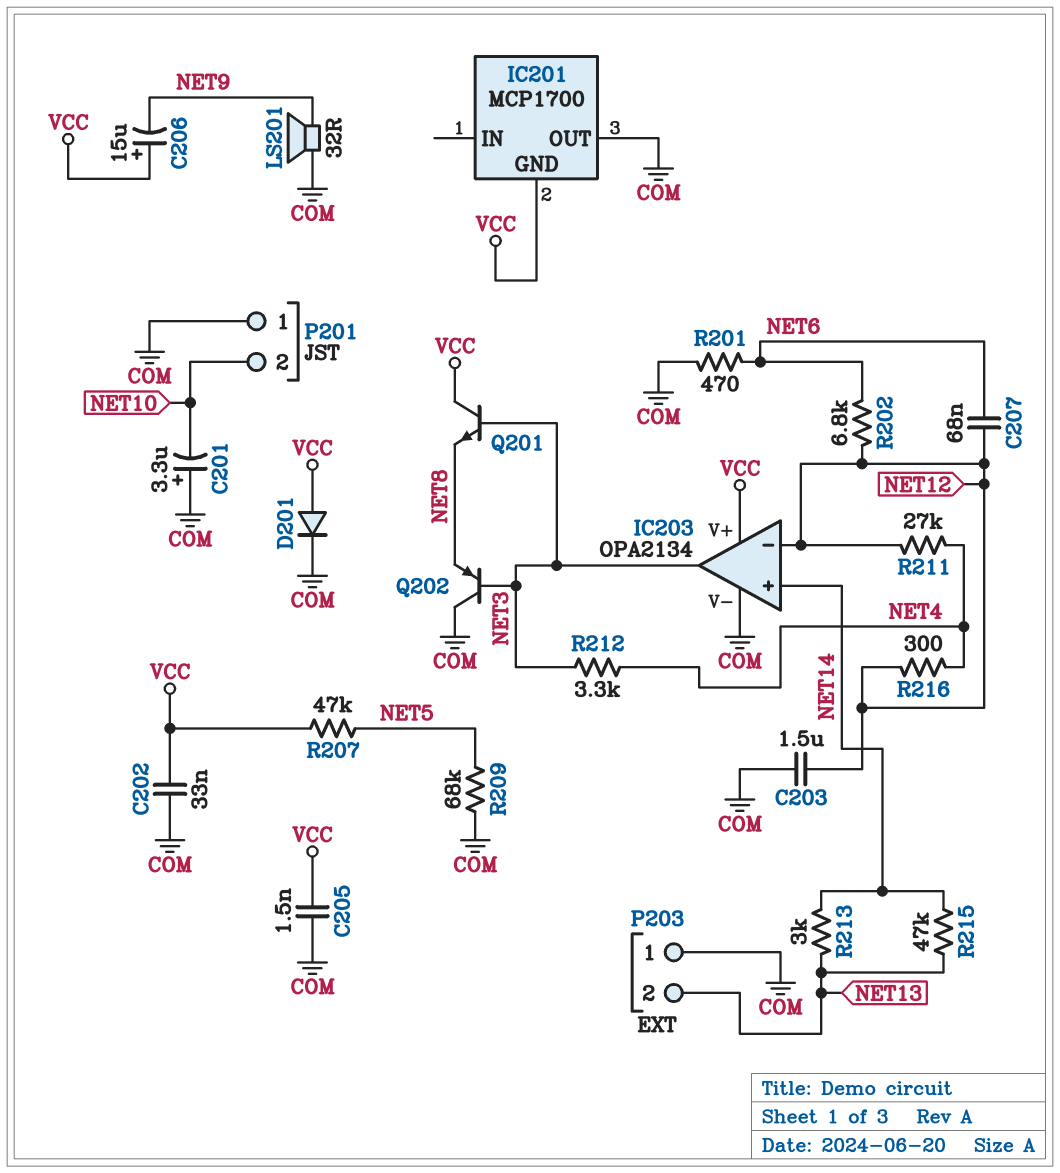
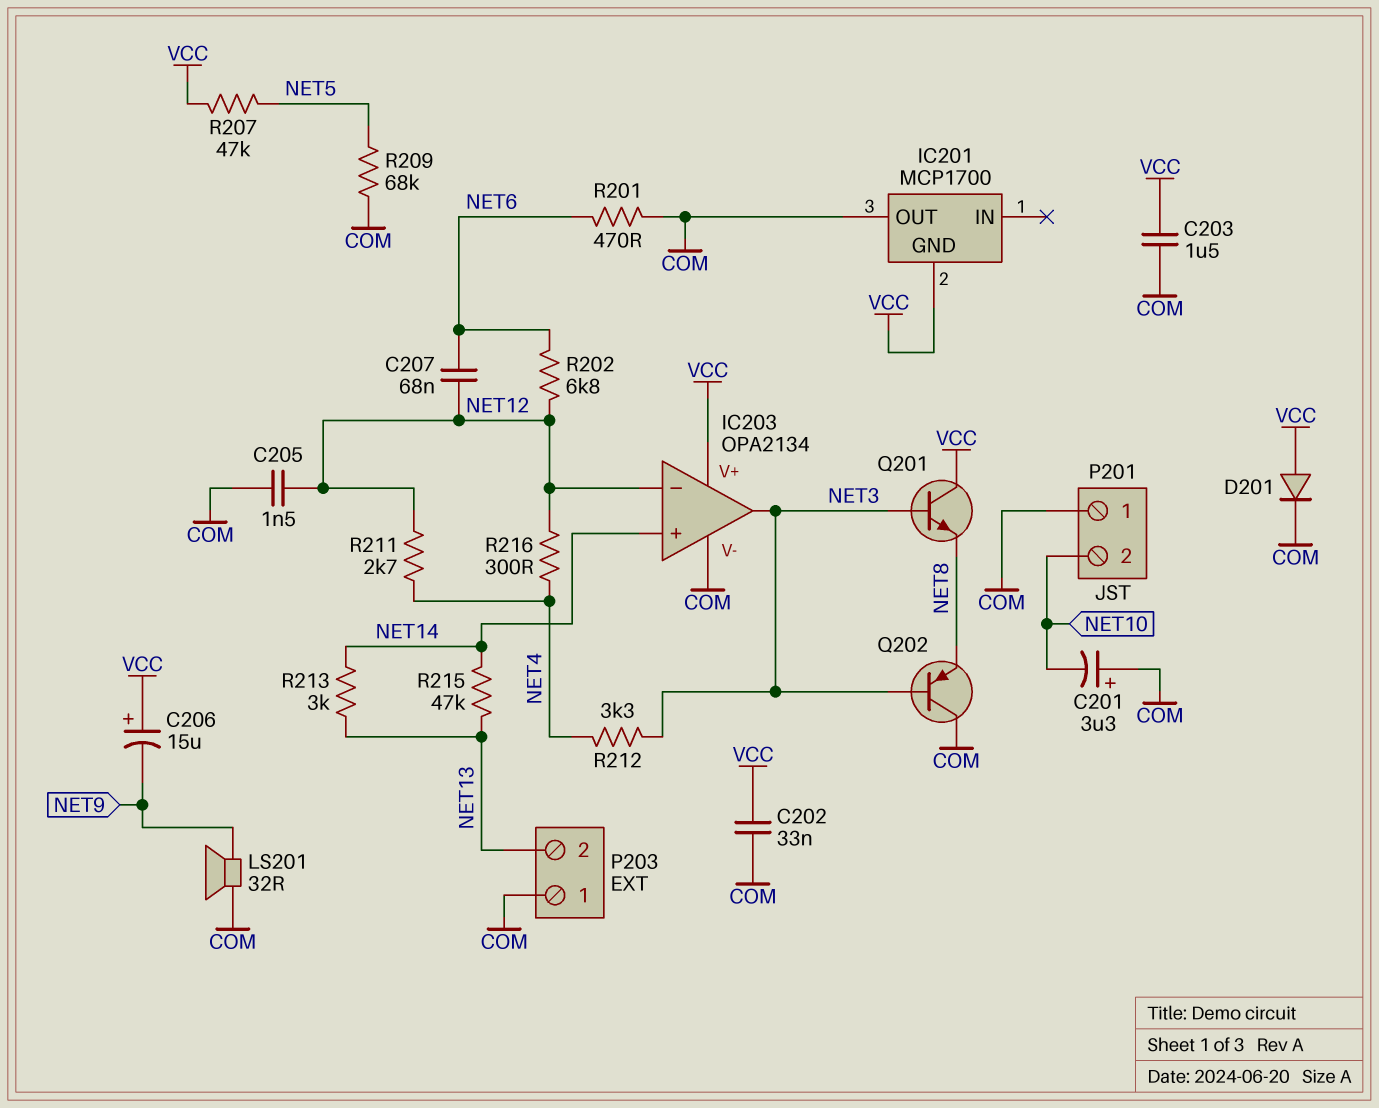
C203: 1.5uF (COM, NET12) -> 1.5uF (COM, VCC)
C205: 1.5nF (COM, VCC) -> 1.5nF (COM, NET12)
R211: 27k (NET4, NET12) -> 2.7k (NET4, NET12)

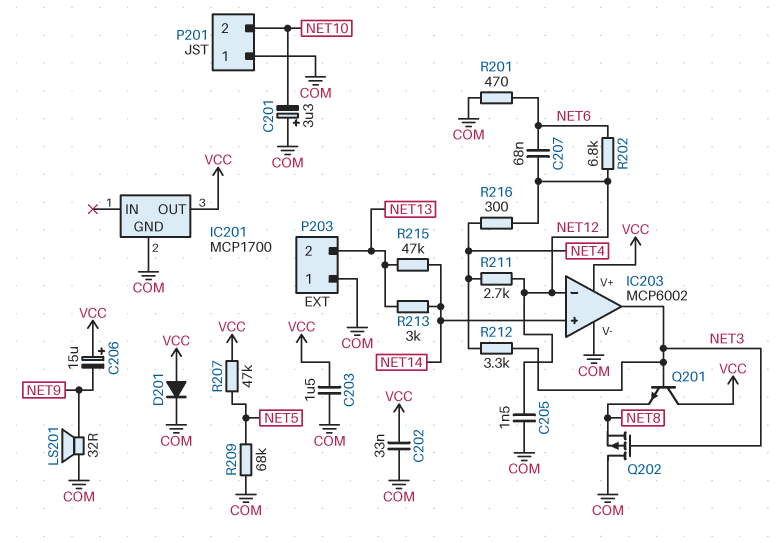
IC201 pin GND: VCC -> COM
IC201 pin OUT: COM -> VCC
IC203: OPA2134 -> MCP6002
Q202: PNP (B NET3, C COM, E NET8) -> PMOS (G NET3, D COM, S NET8)

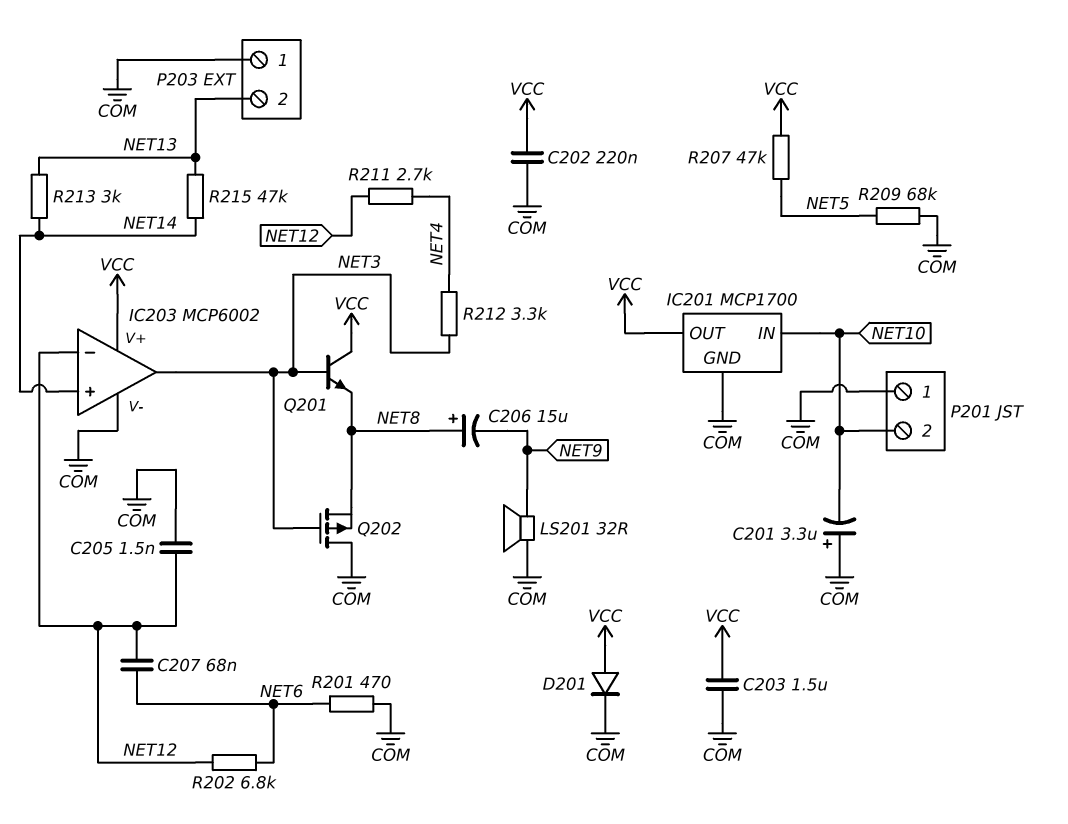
C202: 33nF (COM, VCC) -> 220nF (COM, VCC)
C206: 15uF (plus VCC, minus NET9) -> 15uF (plus NET8, minus NET9)
IC201 pin IN: none -> NET10
R216: 300 (NET4, NET12) -> none

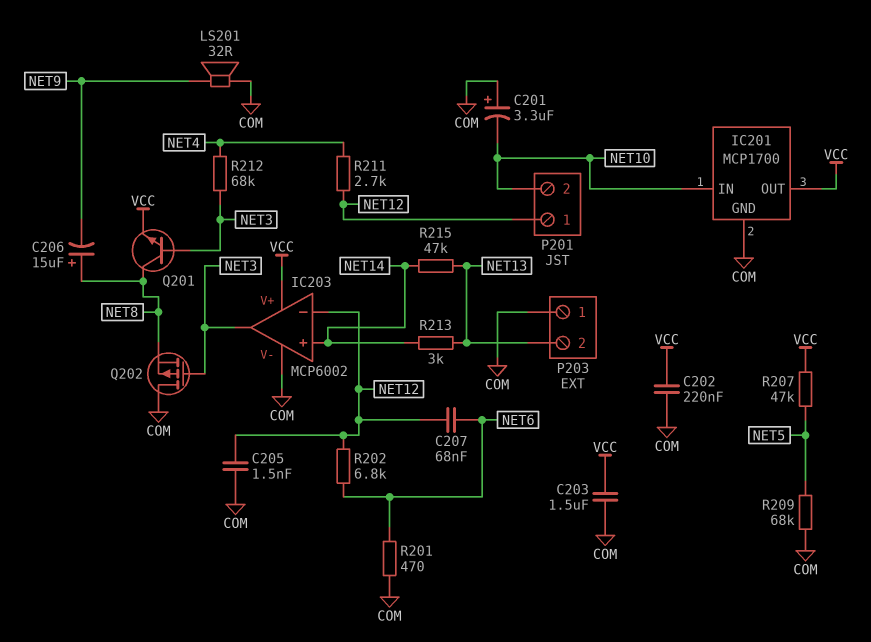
D201: diode (A VCC, K COM) -> none
P201 pin 1: COM -> NET12
Q201: NPN (B NET3, C VCC, E NET8) -> NPN (B NET3, C NET8, E VCC)
R212: 3.3k (NET3, NET4) -> 68k (NET3, NET4)

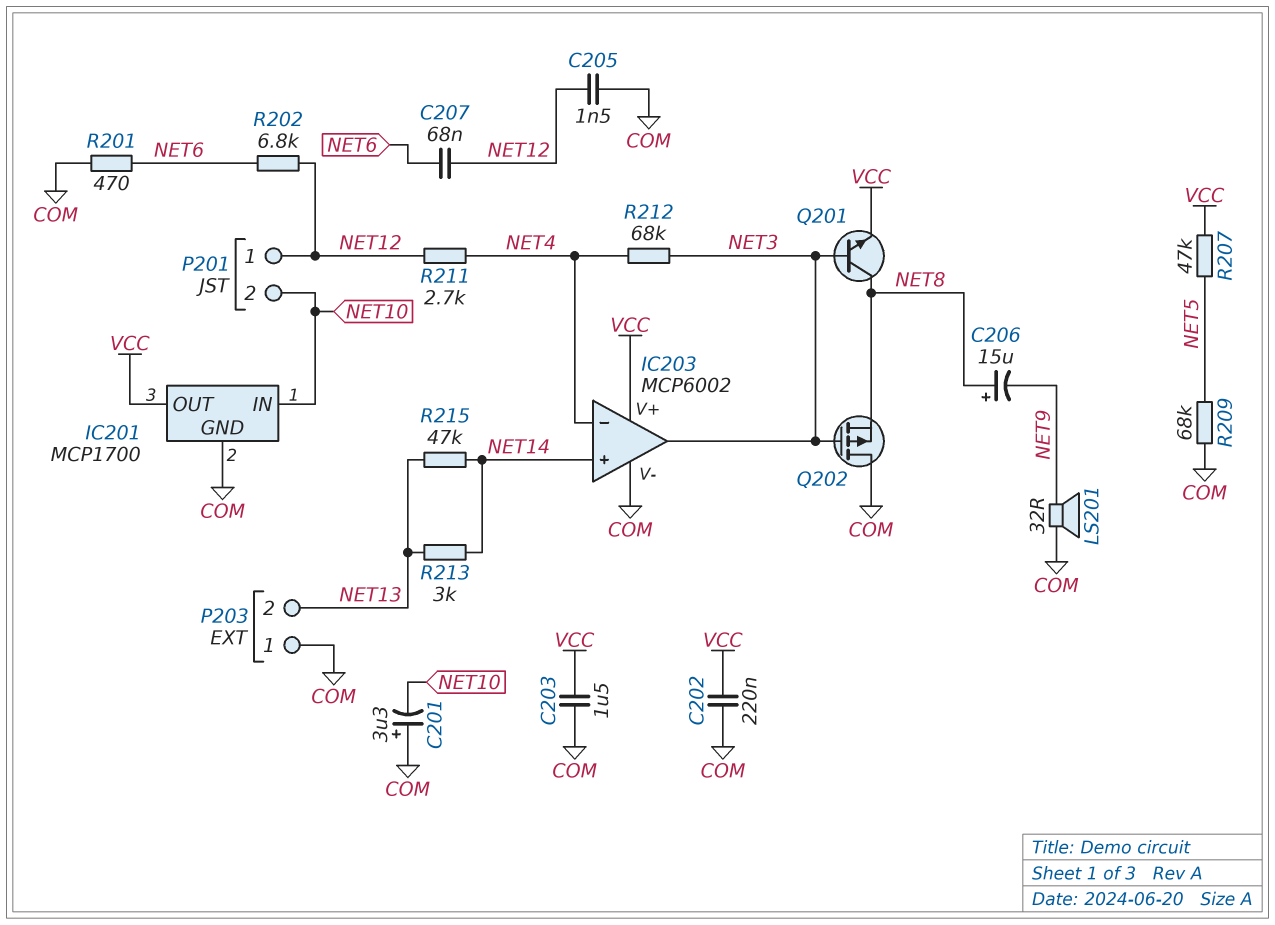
IC203 pin in-: NET12 -> NET4

